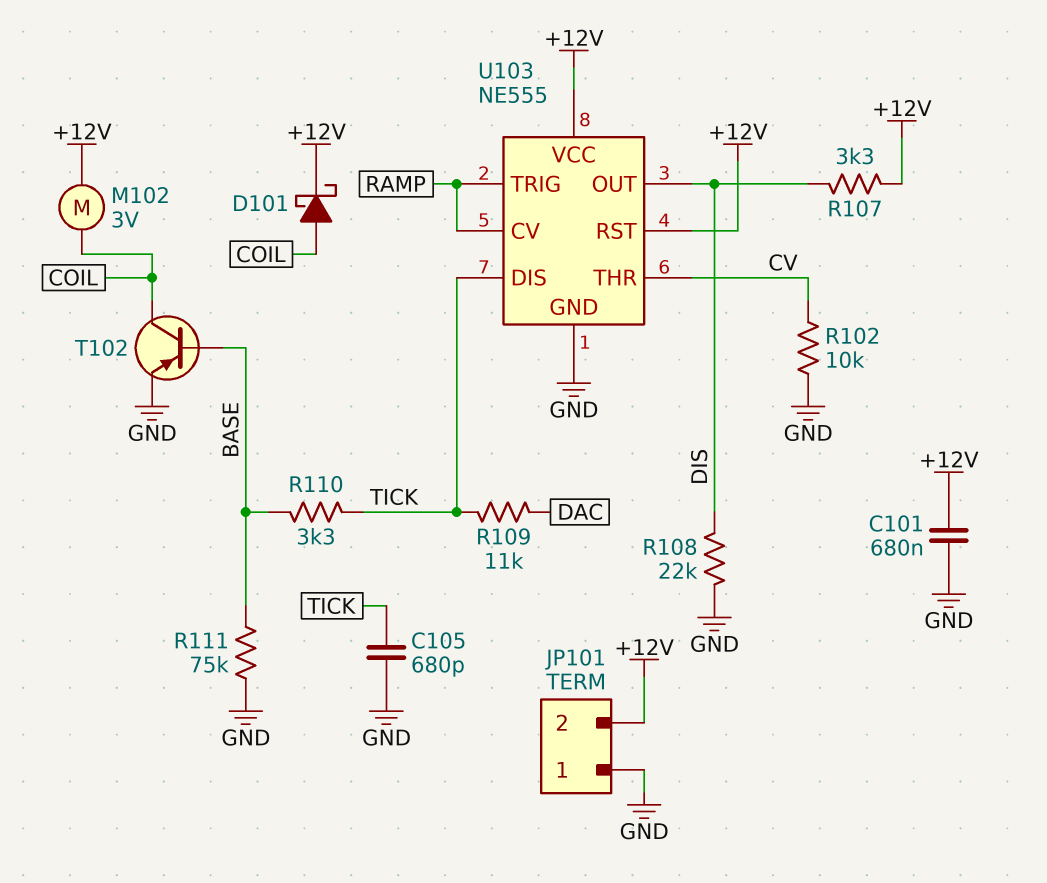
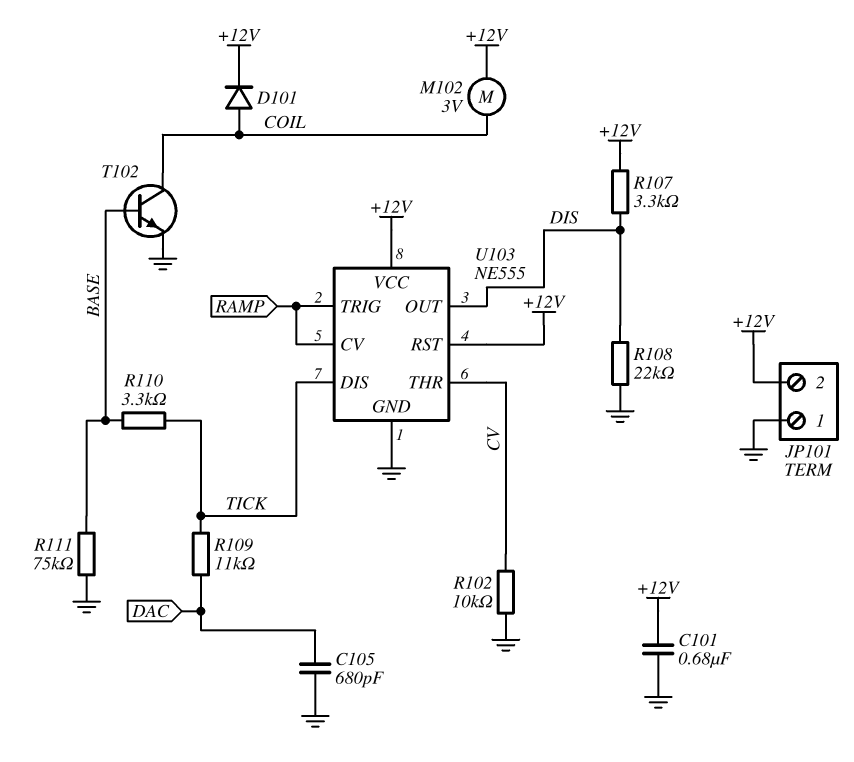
C105: 680pF (GND, TICK) -> 680pF (DAC, GND)
D101: schottky (A COIL, K +12V) -> diode (A COIL, K +12V)
T102: PNP (B BASE, C COIL, E GND) -> NPN (B BASE, C COIL, E GND)

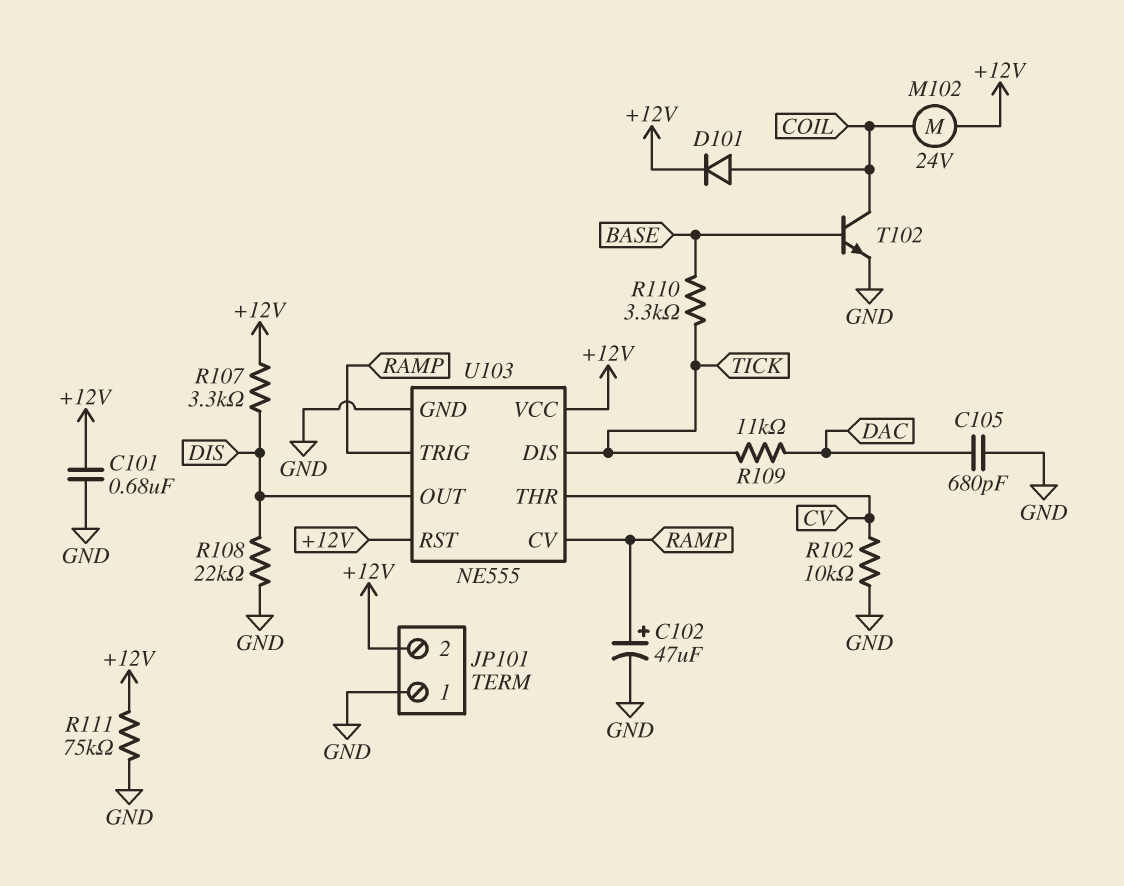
C102: none -> 47uF (plus RAMP, minus GND)
M102: motor 3V (+12V, COIL) -> motor 24V (+12V, COIL)
R111: 75k (BASE, GND) -> 75k (+12V, GND)

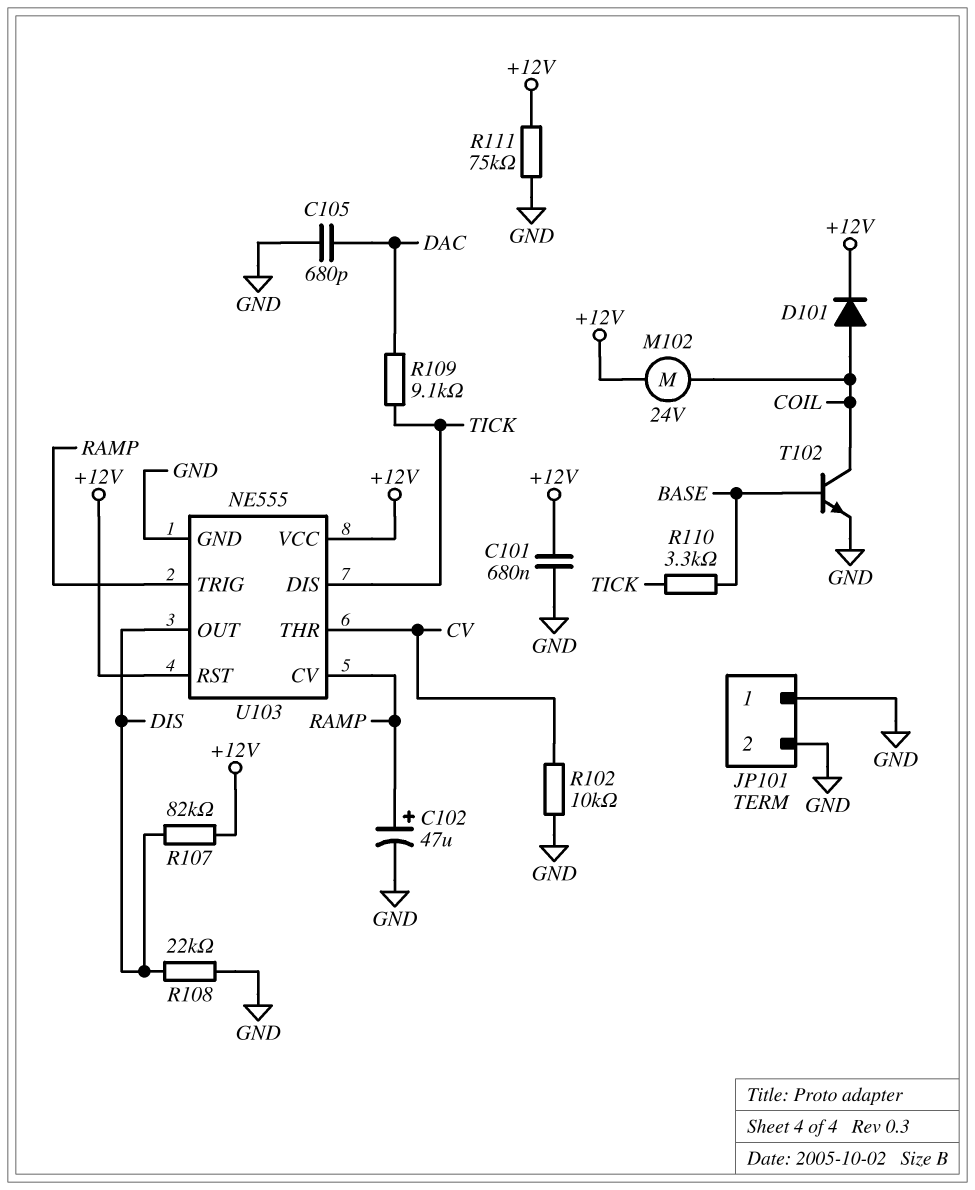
JP101 pin 2: +12V -> GND
R107: 3.3k (+12V, DIS) -> 82k (+12V, DIS)
R109: 11k (DAC, TICK) -> 9.1k (DAC, TICK)

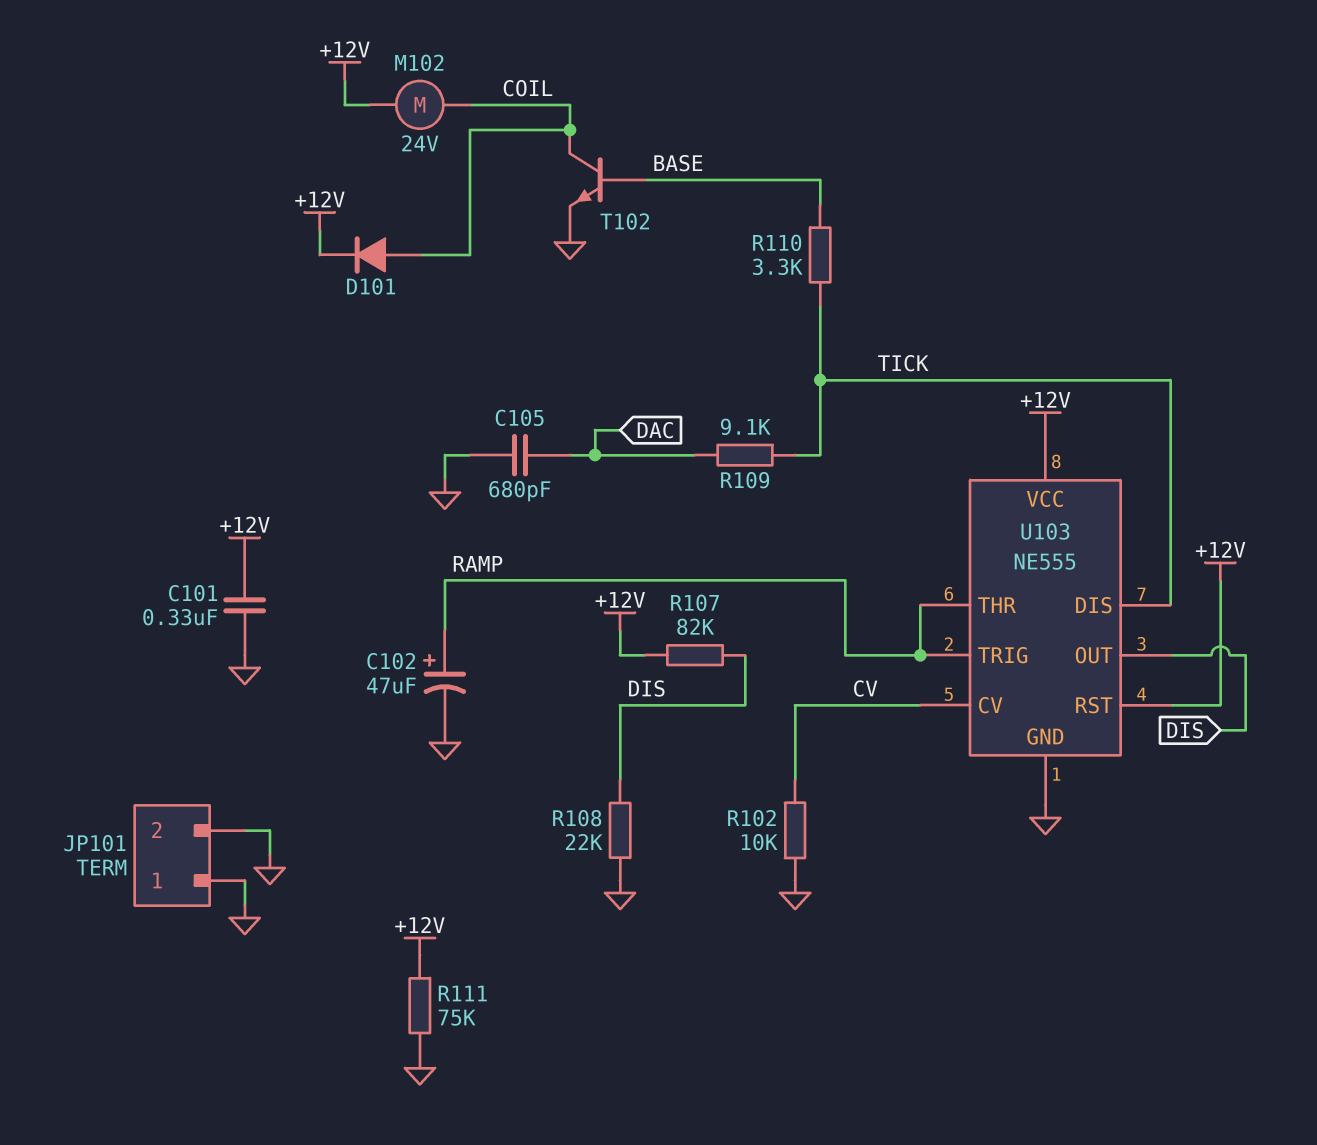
C101: 680nF (+12V, GND) -> 330nF (+12V, GND)
U103 pin CV: RAMP -> CV
U103 pin THR: CV -> RAMP

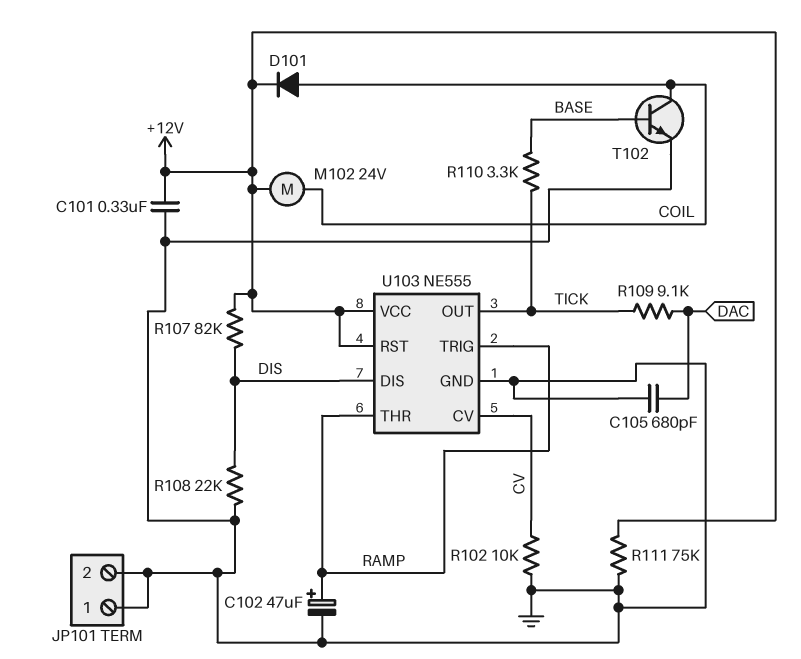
U103 pin DIS: TICK -> DIS
U103 pin OUT: DIS -> TICK

